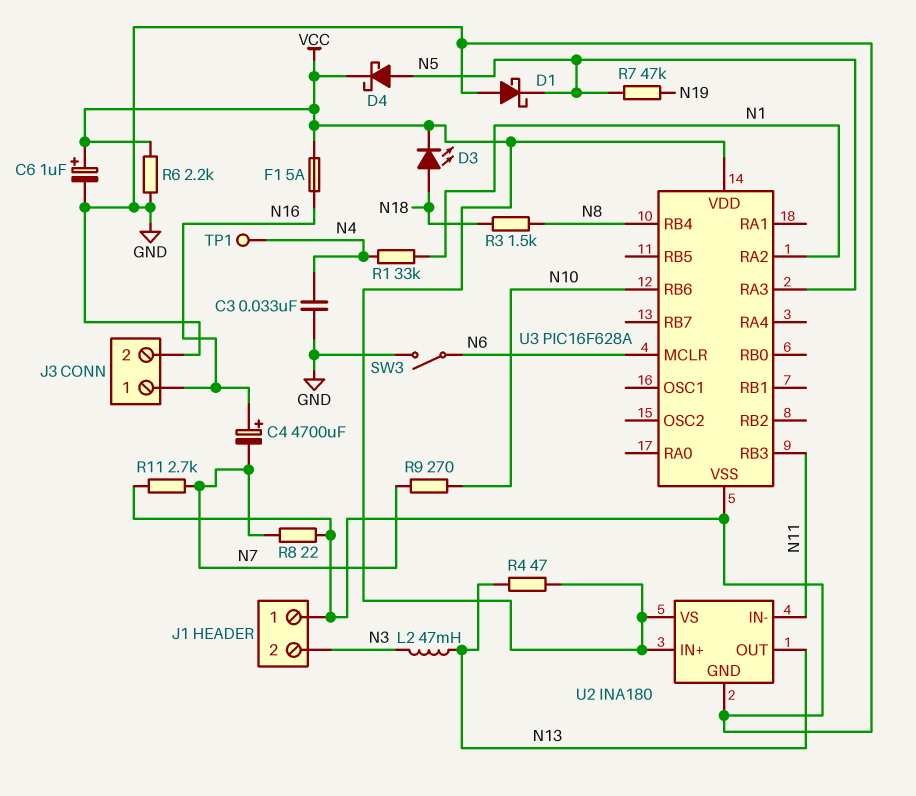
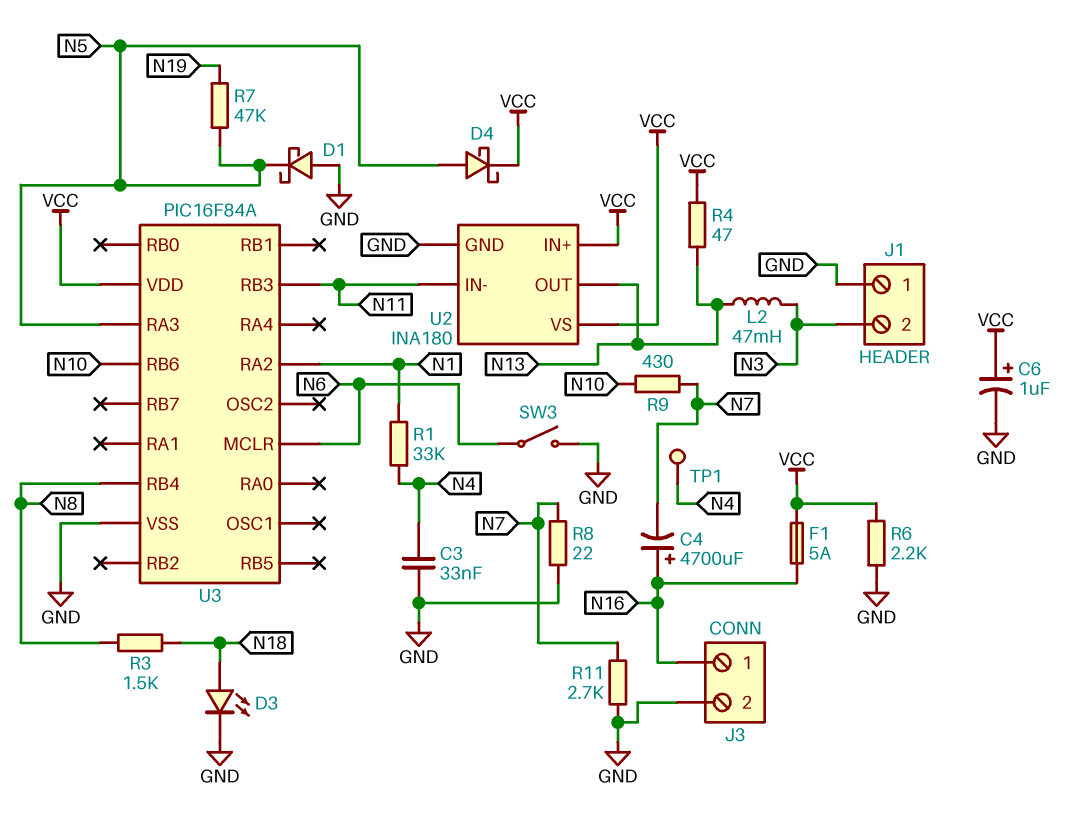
D3: LED (A N18, K VCC) -> LED (A N18, K GND)
R9: 270 (N7, N10) -> 430 (N7, N10)
U3: PIC16F628A -> PIC16F84A

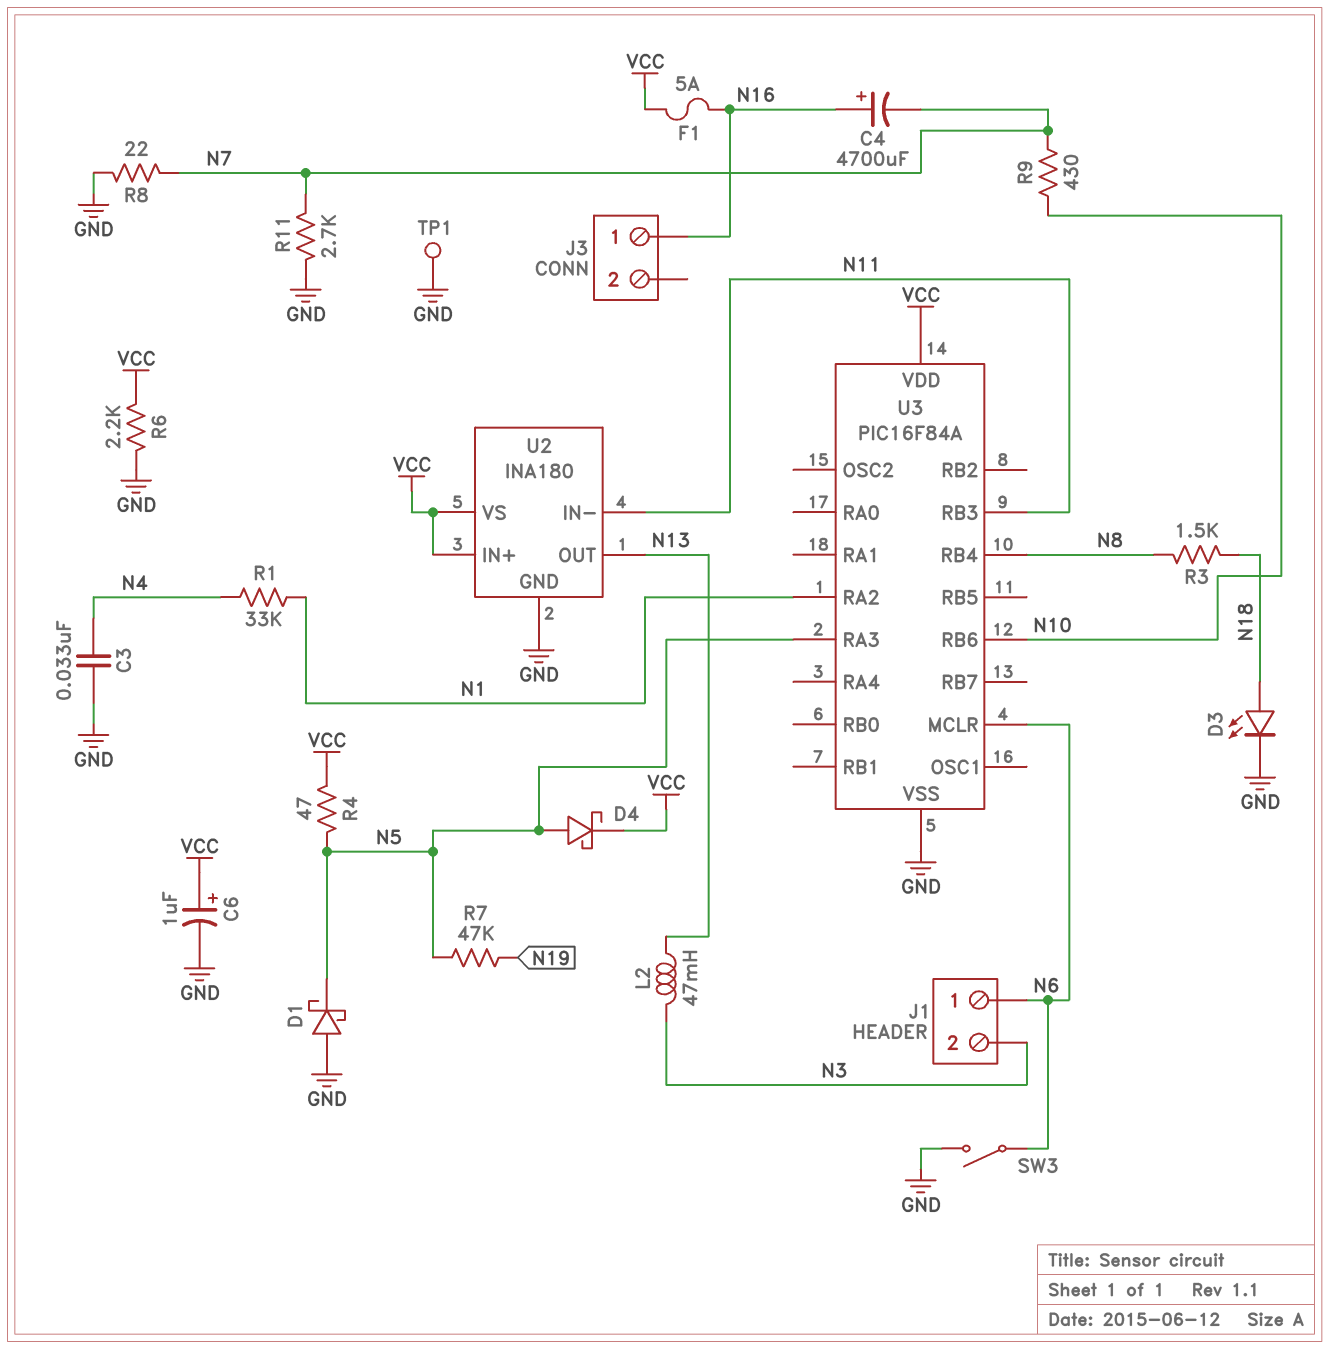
J1 pin 1: GND -> N6
J3 pin 2: GND -> none
R4: 47 (N13, VCC) -> 47 (N5, VCC)
TP1: test point (N4) -> test point (GND)

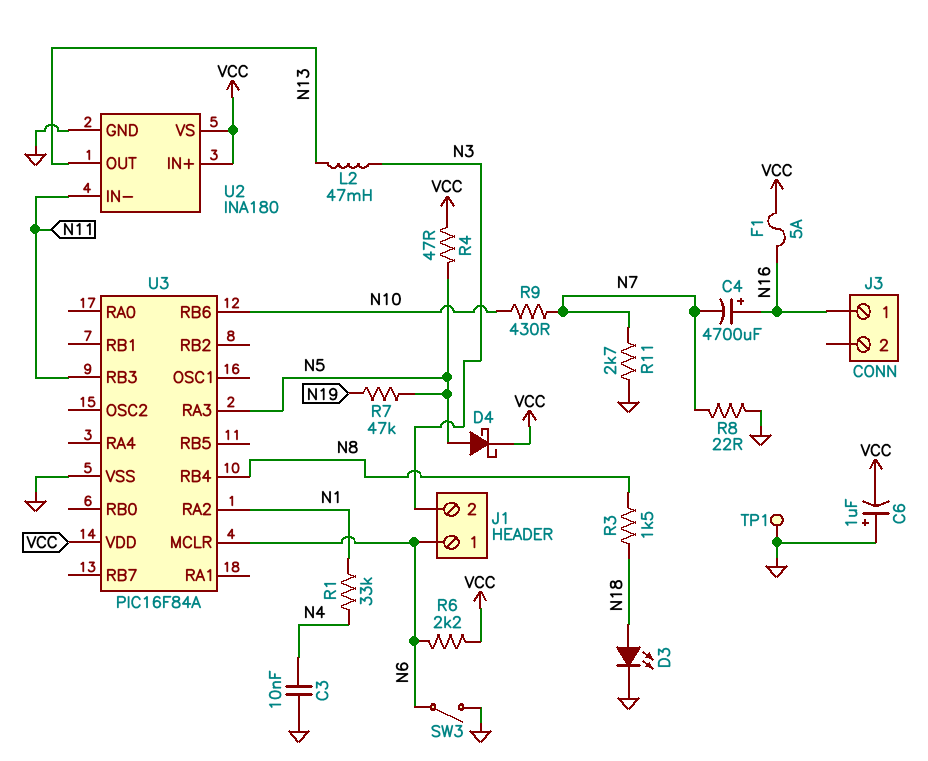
C3: 33nF (GND, N4) -> 10nF (GND, N4)
C6: 1uF (plus VCC, minus GND) -> 1uF (plus GND, minus VCC)
D1: schottky (A GND, K N5) -> none
R6: 2.2k (GND, VCC) -> 2.2k (N6, VCC)

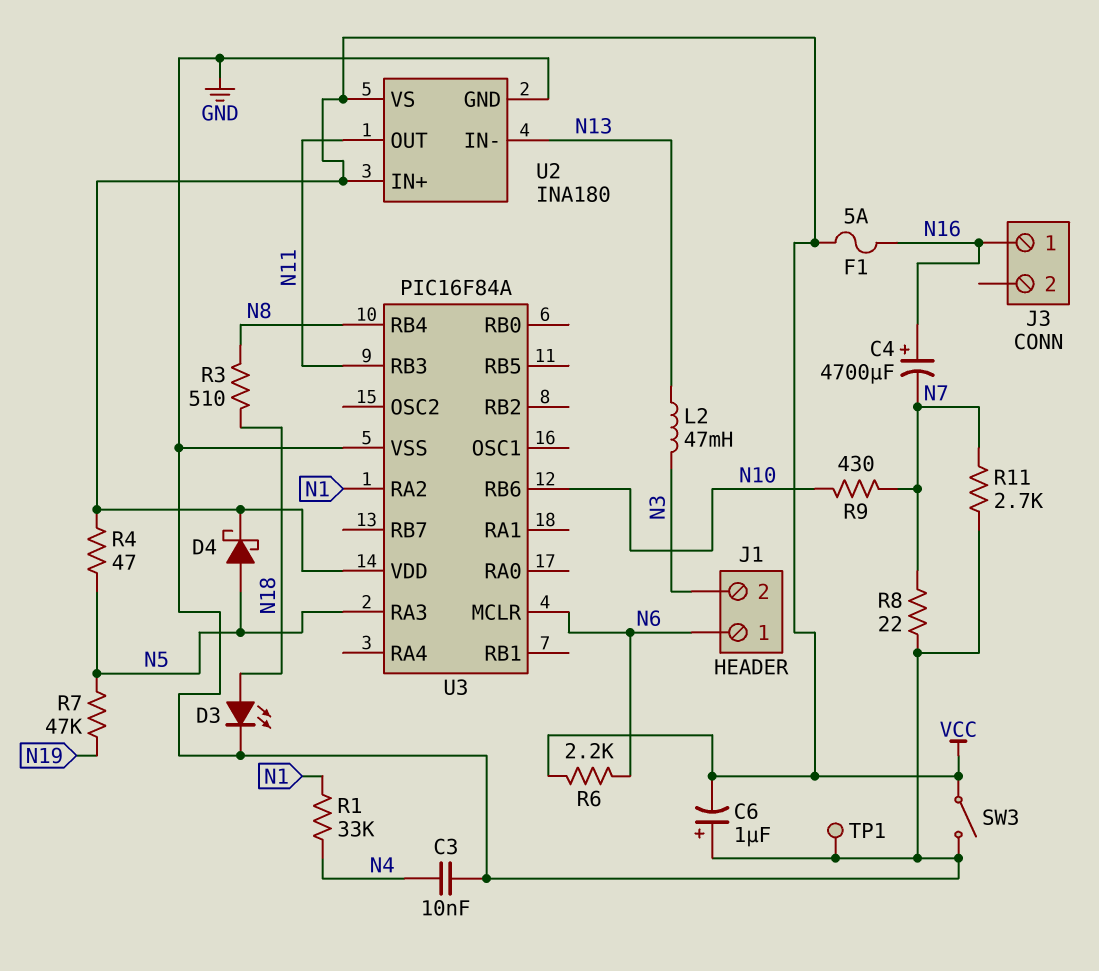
R3: 1.5k (N8, N18) -> 510 (N8, N18)
SW3: switch (GND, N6) -> switch (GND, VCC)
U2 pin IN-: N11 -> N13
U2 pin OUT: N13 -> N11

